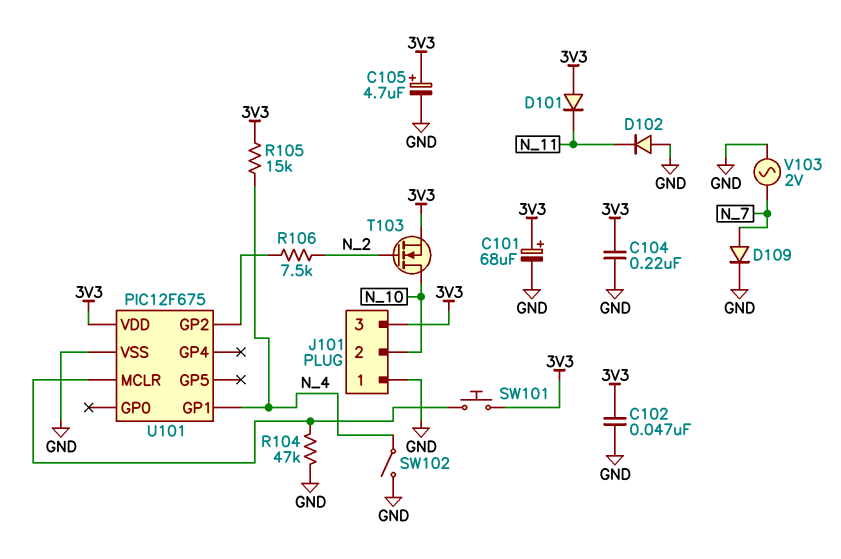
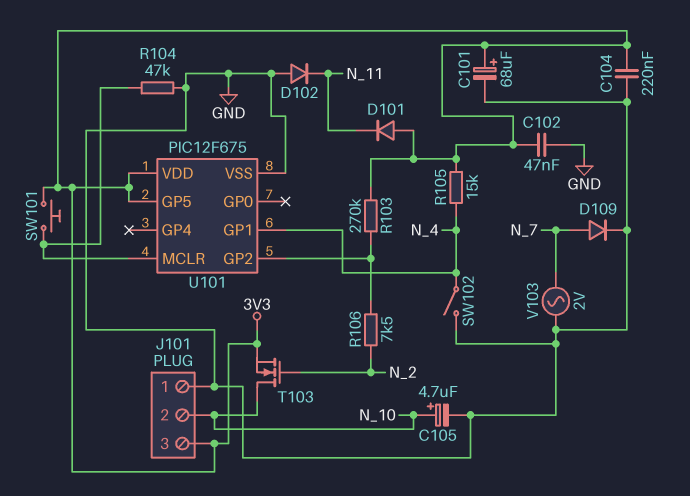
C105: 4.7uF (plus 3V3, minus GND) -> 4.7uF (plus N_10, minus GND)
R103: none -> 270k (3V3, U101/GP2)
U101 pin GP5: none -> 3V3

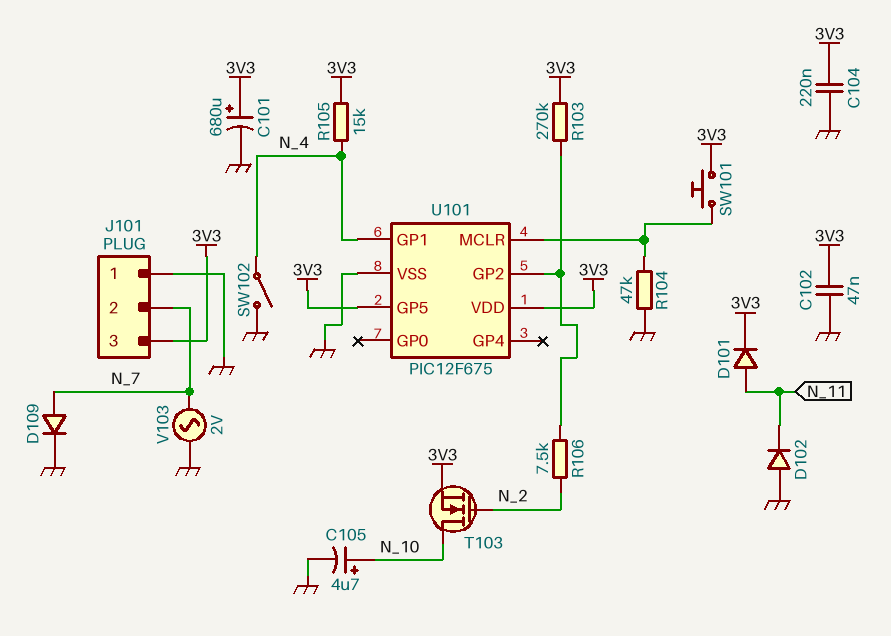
C101: 68uF (plus 3V3, minus GND) -> 680uF (plus 3V3, minus GND)
D101: diode (A 3V3, K N_11) -> diode (A N_11, K 3V3)
J101 pin 2: N_10 -> N_7

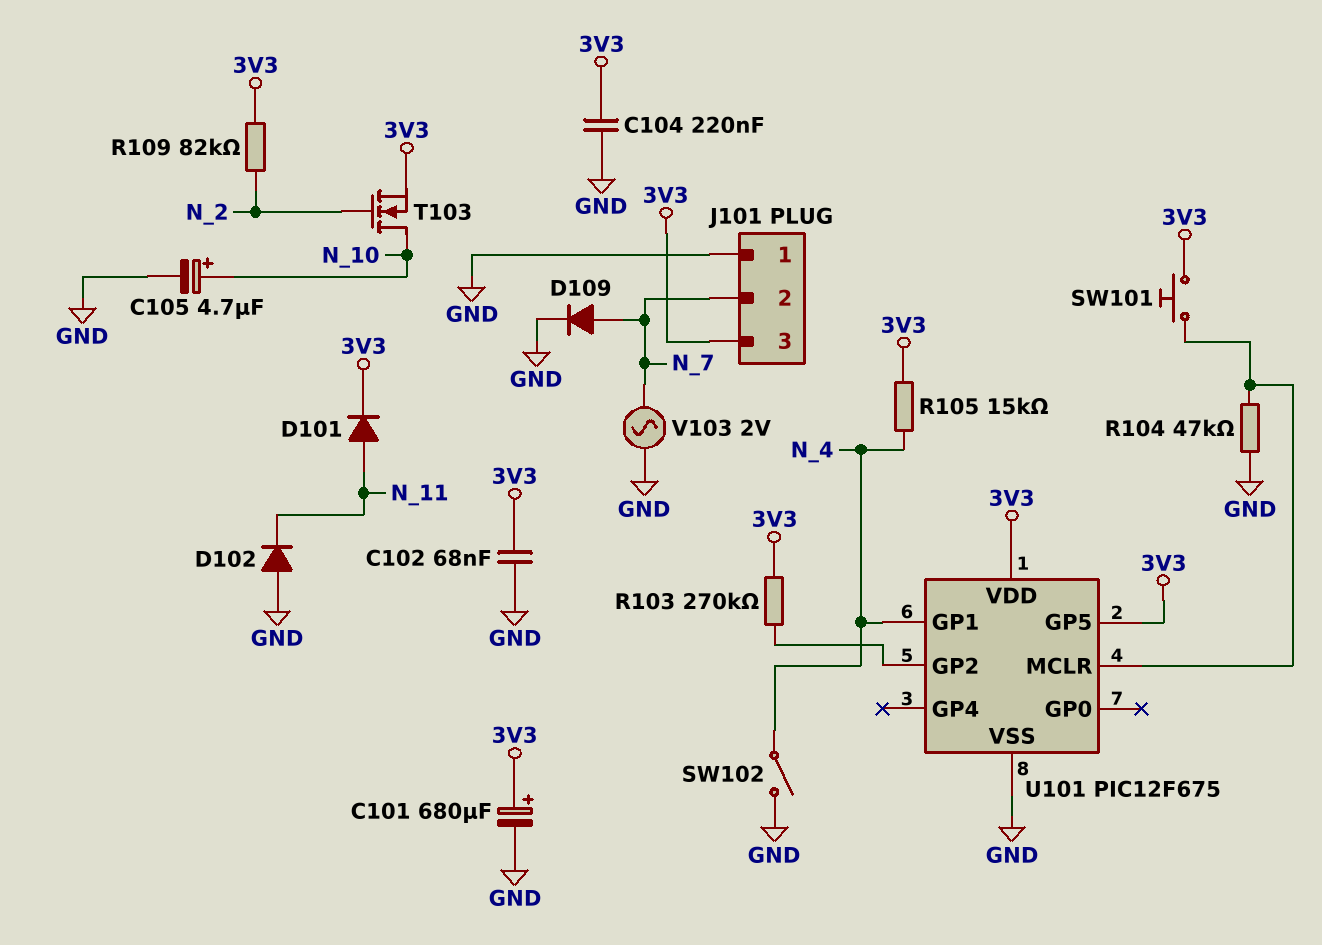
C102: 47nF (3V3, GND) -> 68nF (3V3, GND)
R106: 7.5k (N_2, U101/GP2) -> none
R109: none -> 82k (3V3, N_2)

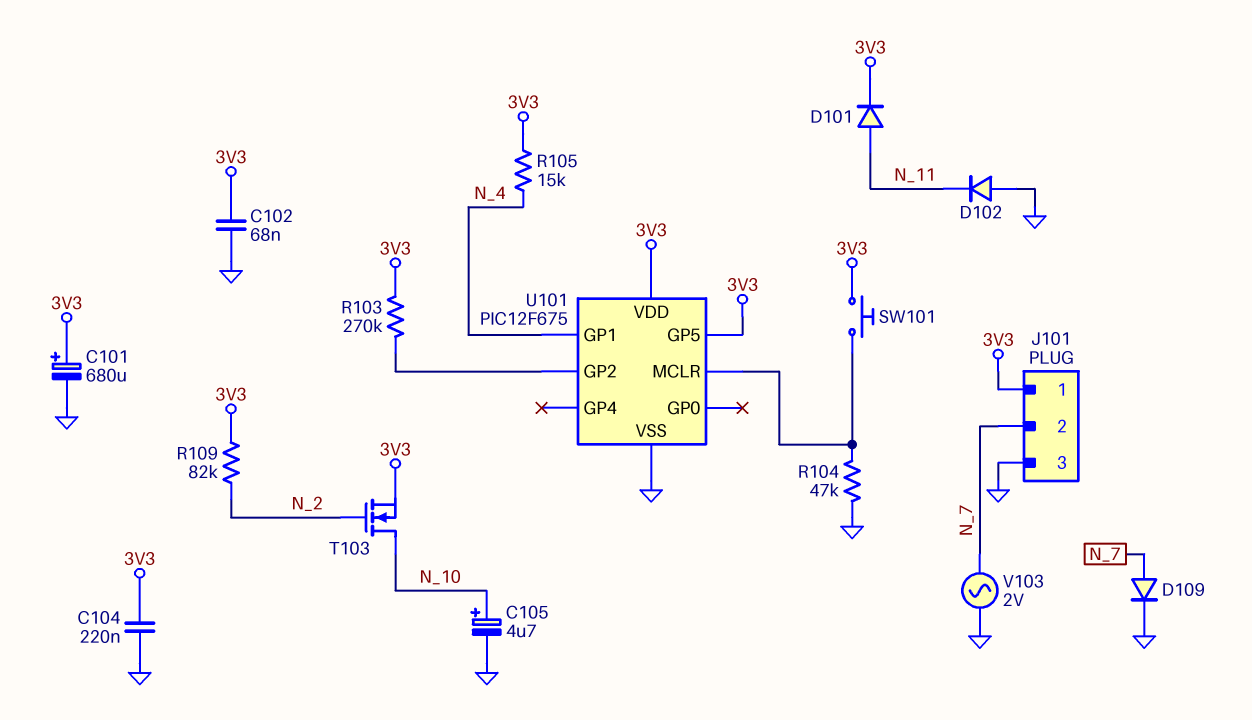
J101 pin 1: GND -> 3V3
J101 pin 3: 3V3 -> GND
SW102: switch (GND, N_4) -> none

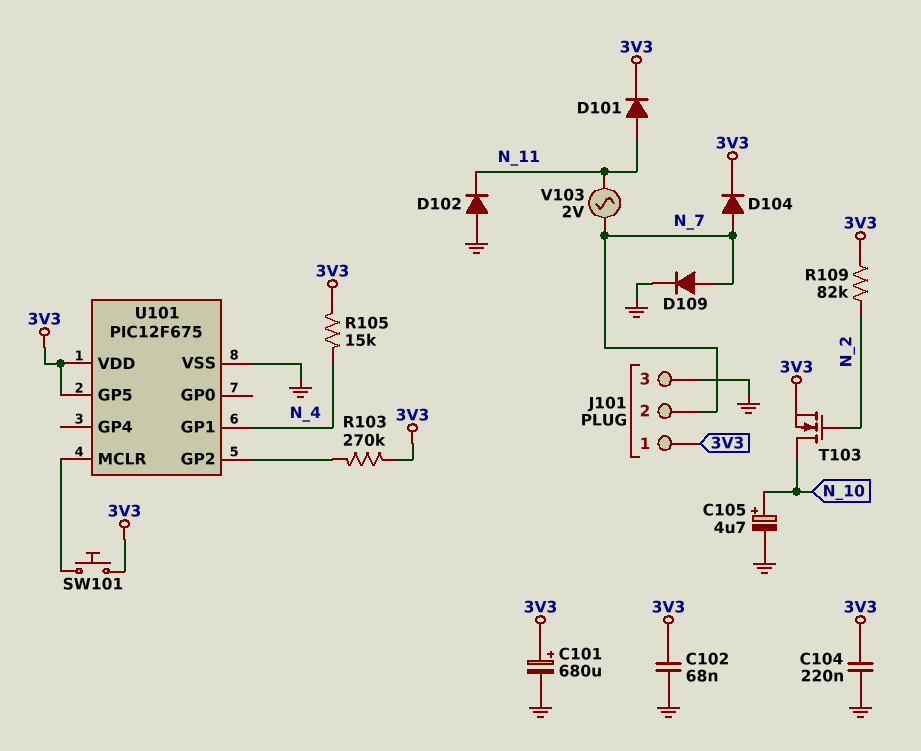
D104: none -> diode (A N_7, K 3V3)
R104: 47k (GND, U101/MCLR) -> none
V103: AC 2V (GND, N_7) -> AC 2V (N_7, N_11)

